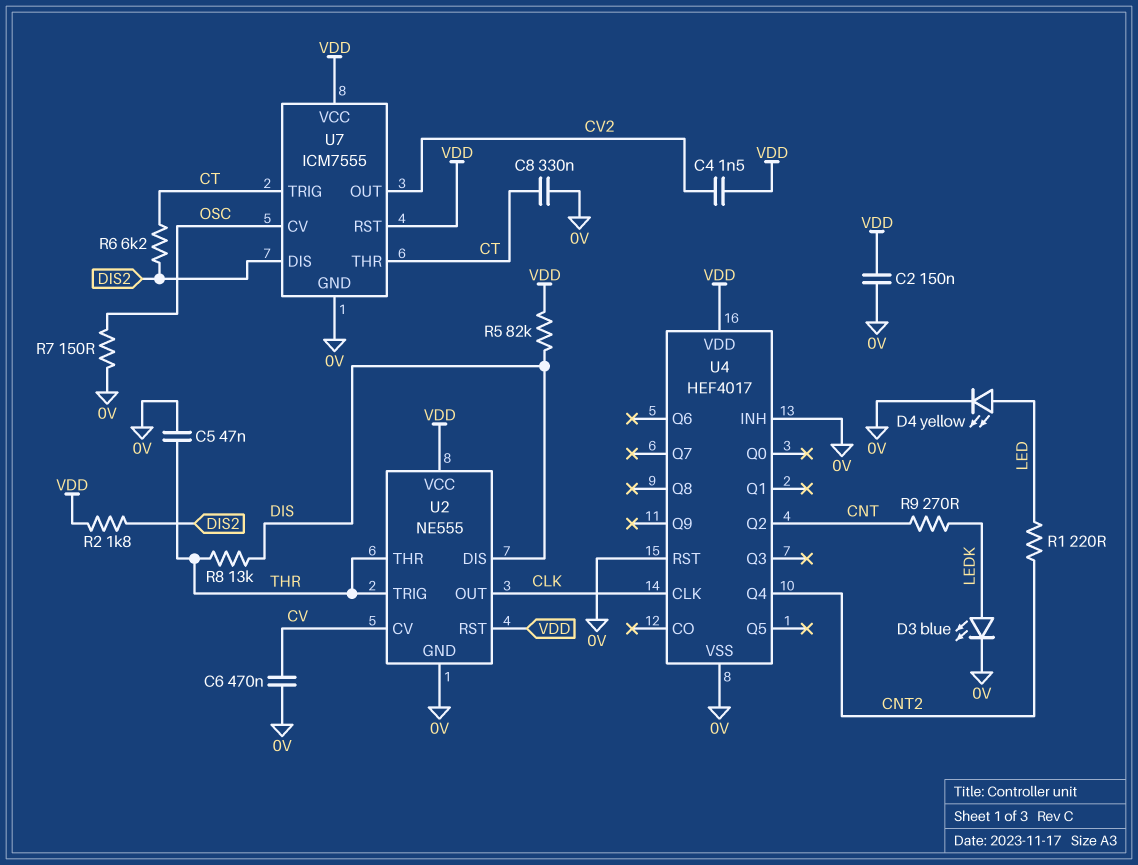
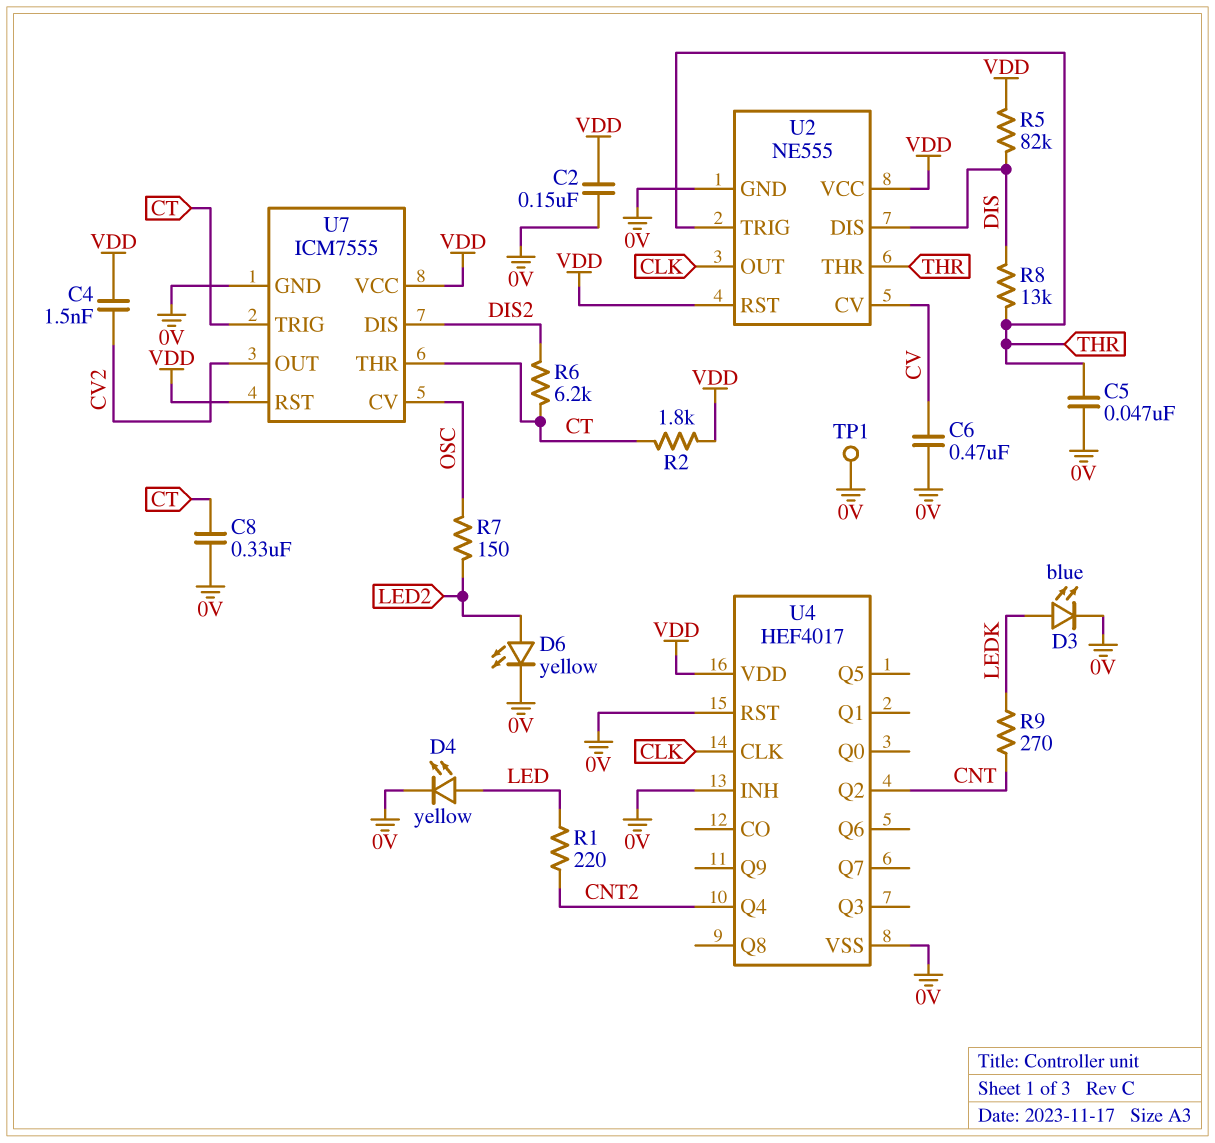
D6: none -> LED yellow (A LED2, K 0V)
R2: 1.8k (DIS2, VDD) -> 1.8k (CT, VDD)
R7: 150 (0V, OSC) -> 150 (LED2, OSC)
TP1: none -> test point (0V)

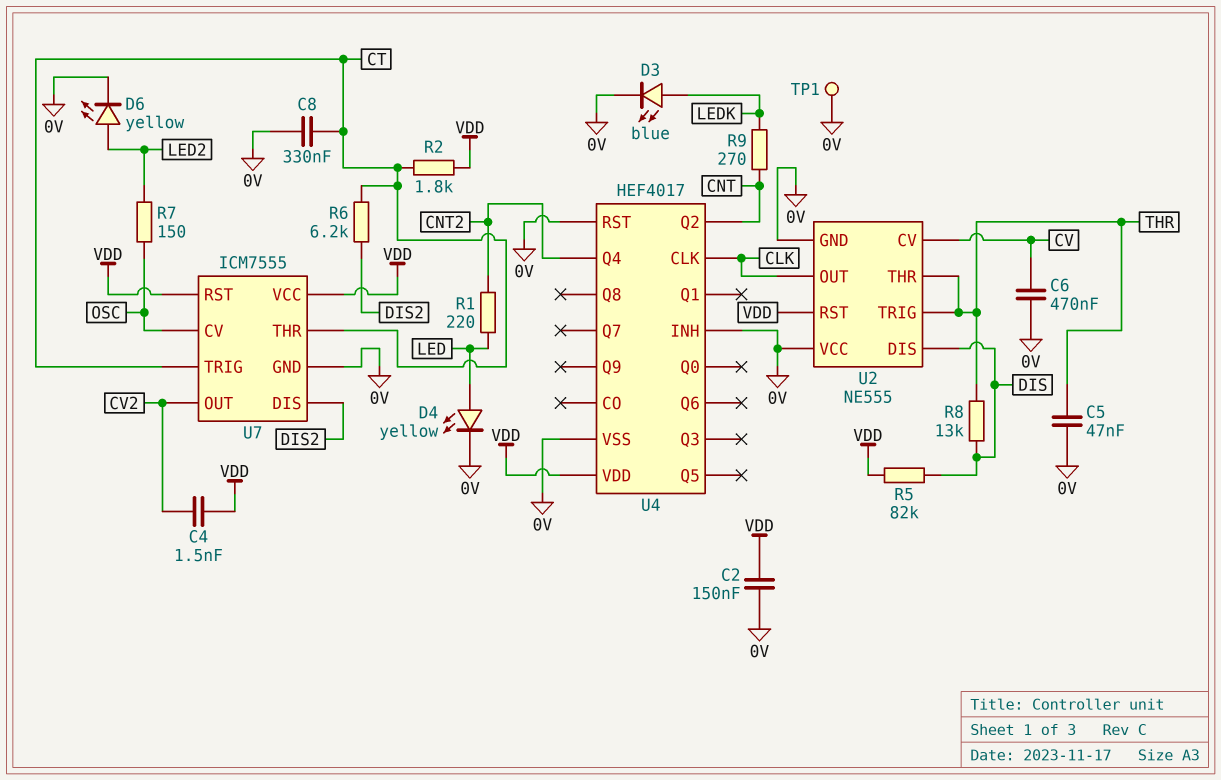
U2 pin VCC: VDD -> 0V

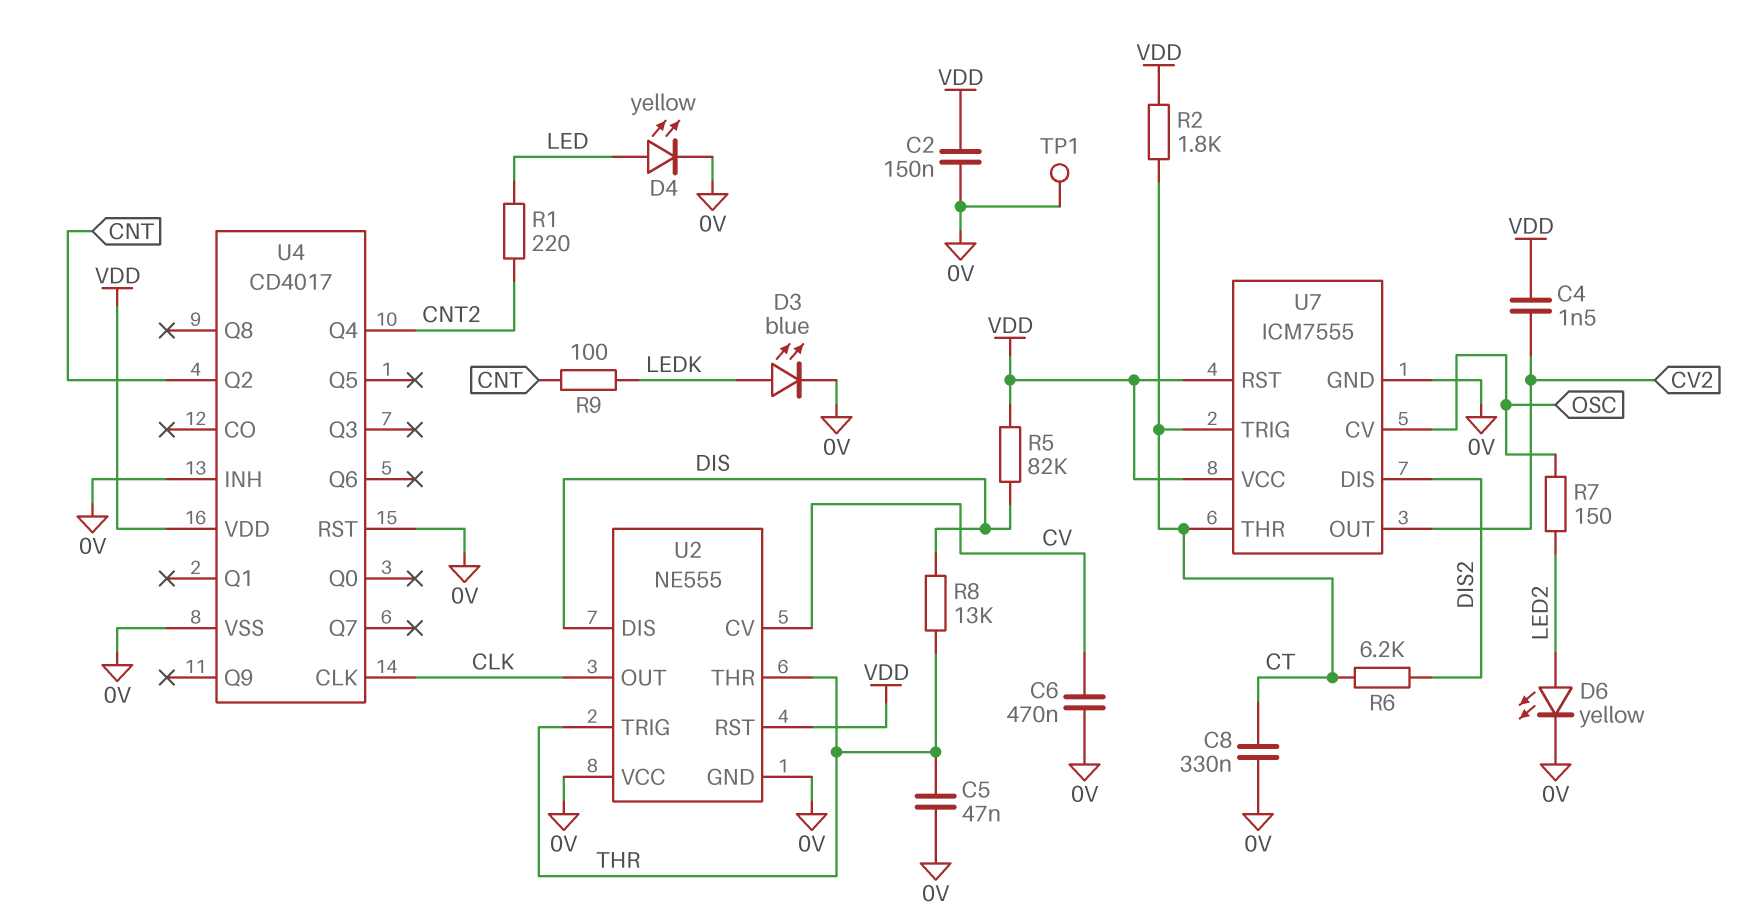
R9: 270 (CNT, LEDK) -> 100 (CNT, LEDK)
U4: HEF4017 -> CD4017

